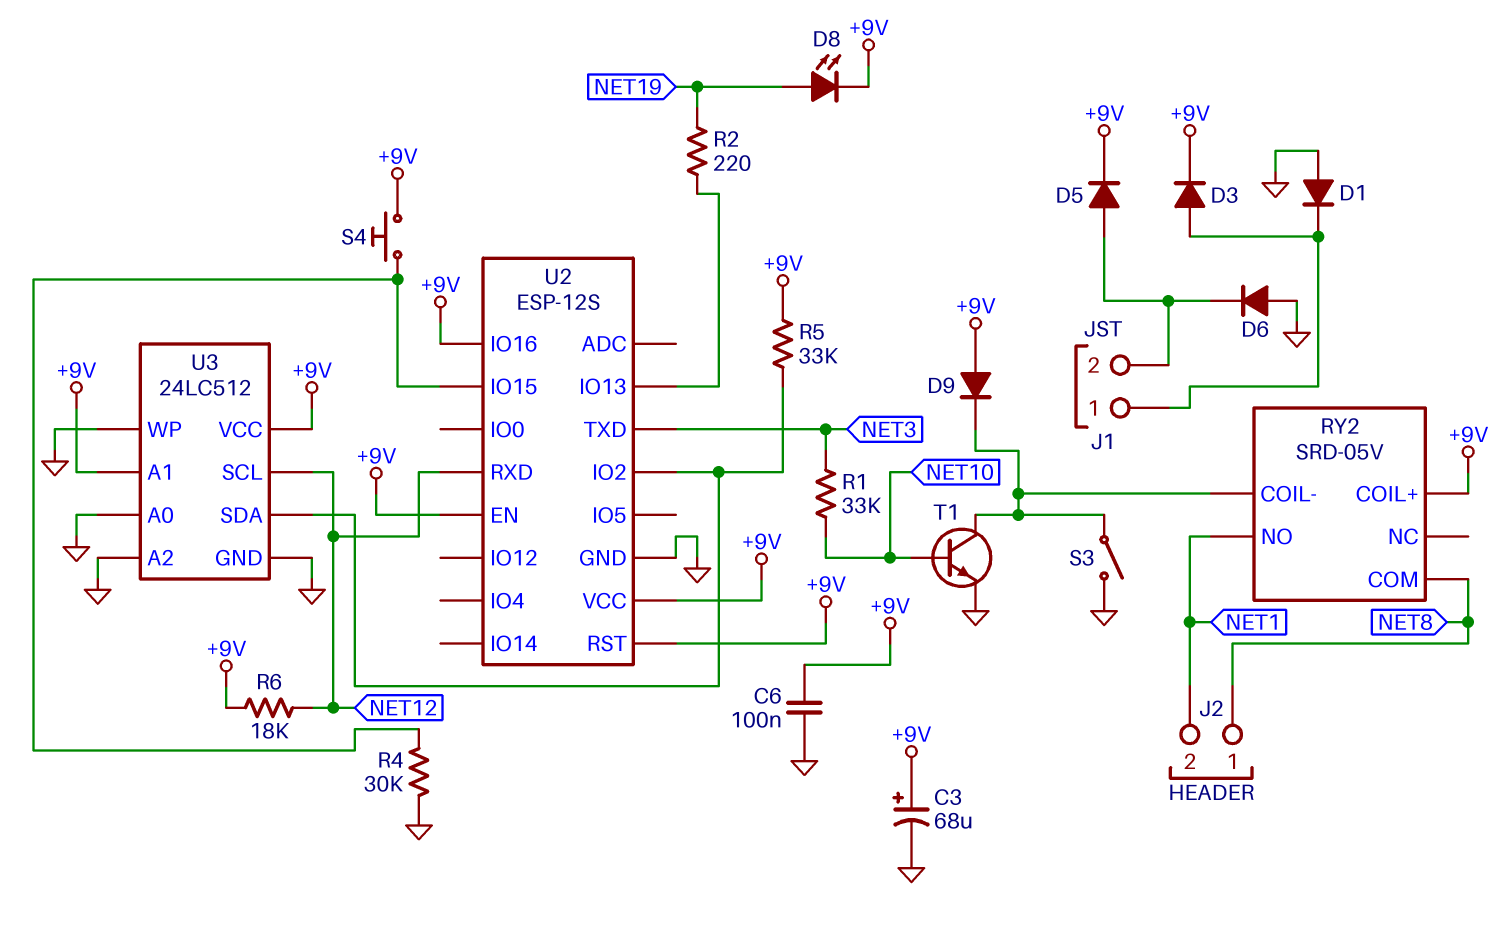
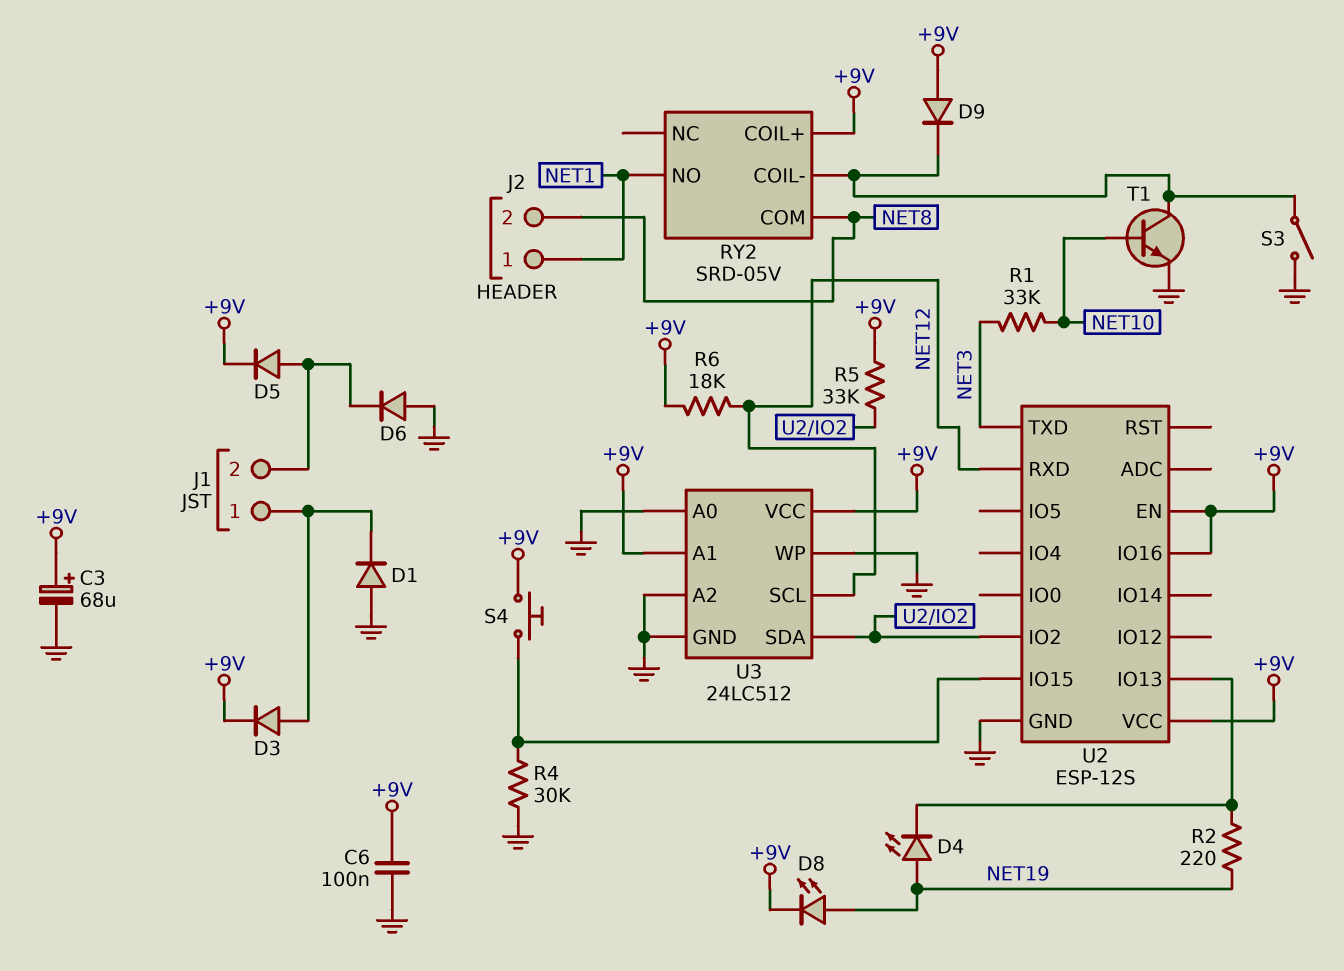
D4: none -> LED (A NET19, K U2/IO13)
J2 pin 1: NET8 -> NET1
J2 pin 2: NET1 -> NET8
U2 pin RST: +9V -> none

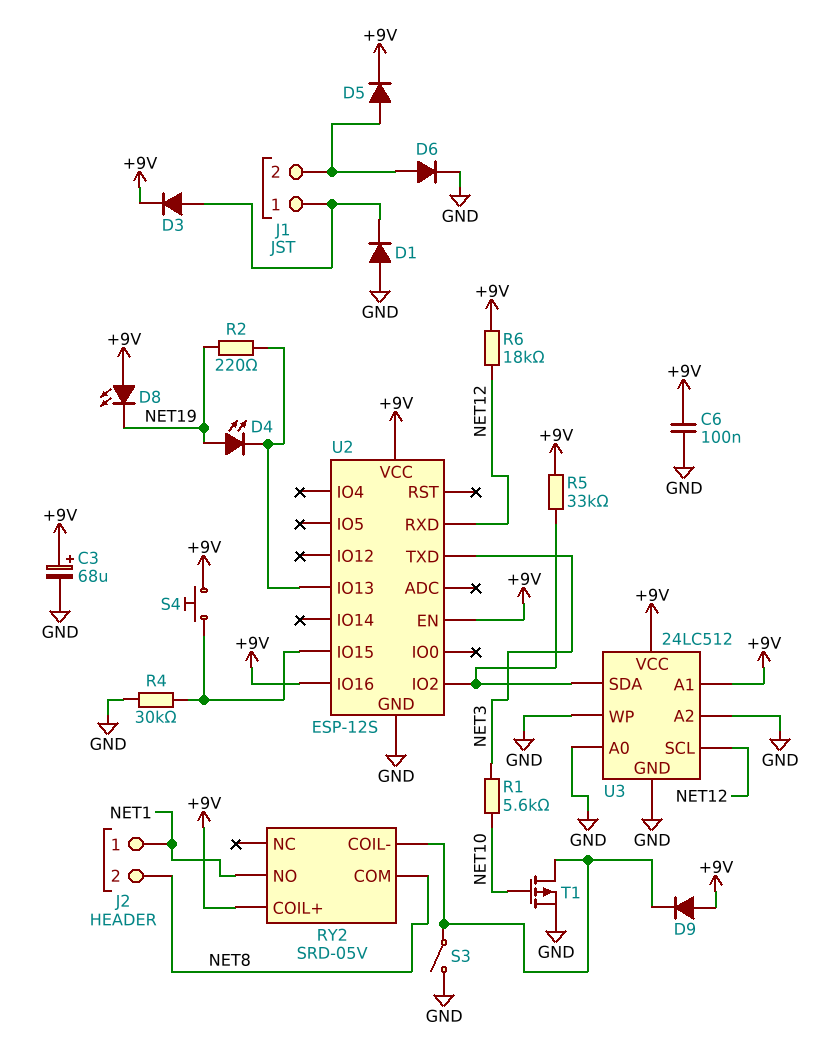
D6: diode (A GND, K J1/2) -> diode (A J1/2, K GND)
D8: LED (A NET19, K +9V) -> LED (A +9V, K NET19)
R1: 33k (NET3, NET10) -> 5.6k (NET3, NET10)
T1: NPN (B NET10, C RY2/COIL-, E GND) -> PMOS (G NET10, D RY2/COIL-, S GND)

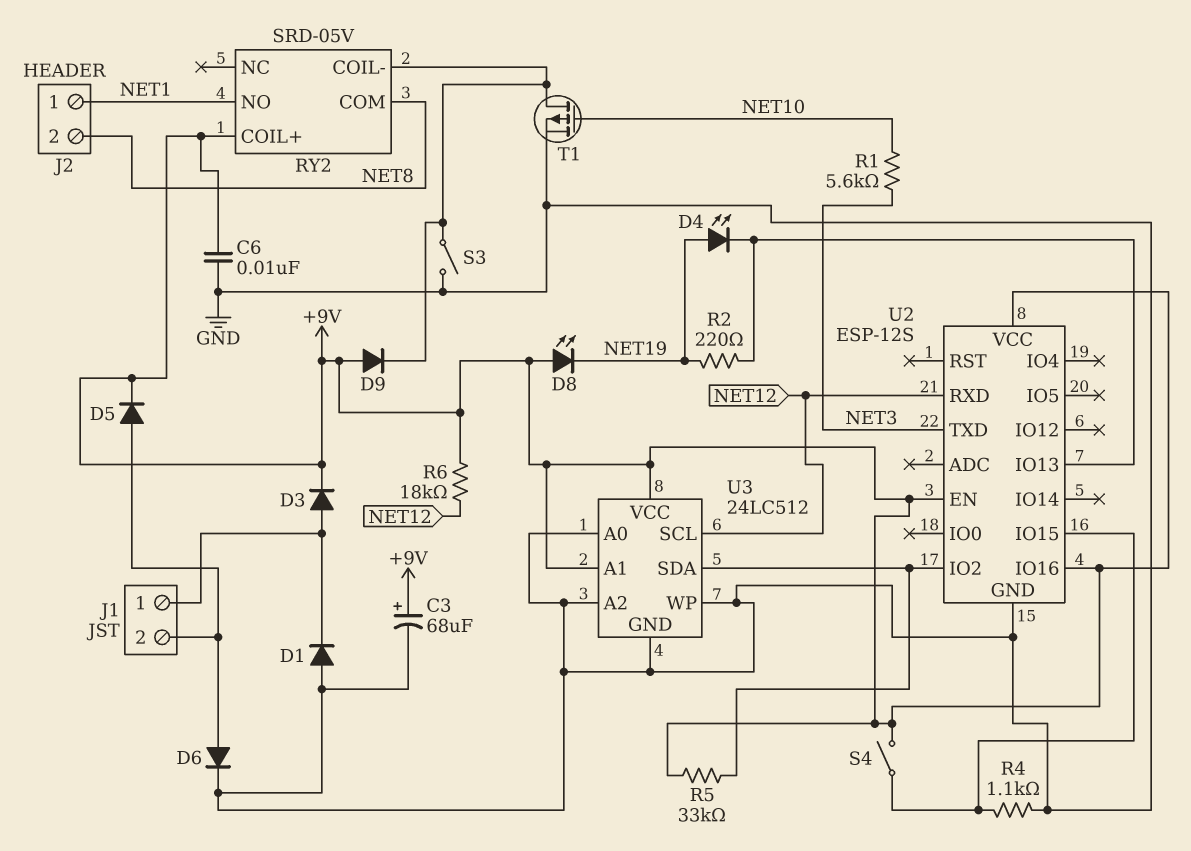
C6: 100nF (+9V, GND) -> 10nF (+9V, GND)
R4: 30k (GND, U2/IO15) -> 1.1k (GND, U2/IO15)
S4: button (+9V, U2/IO15) -> switch (+9V, U2/IO15)

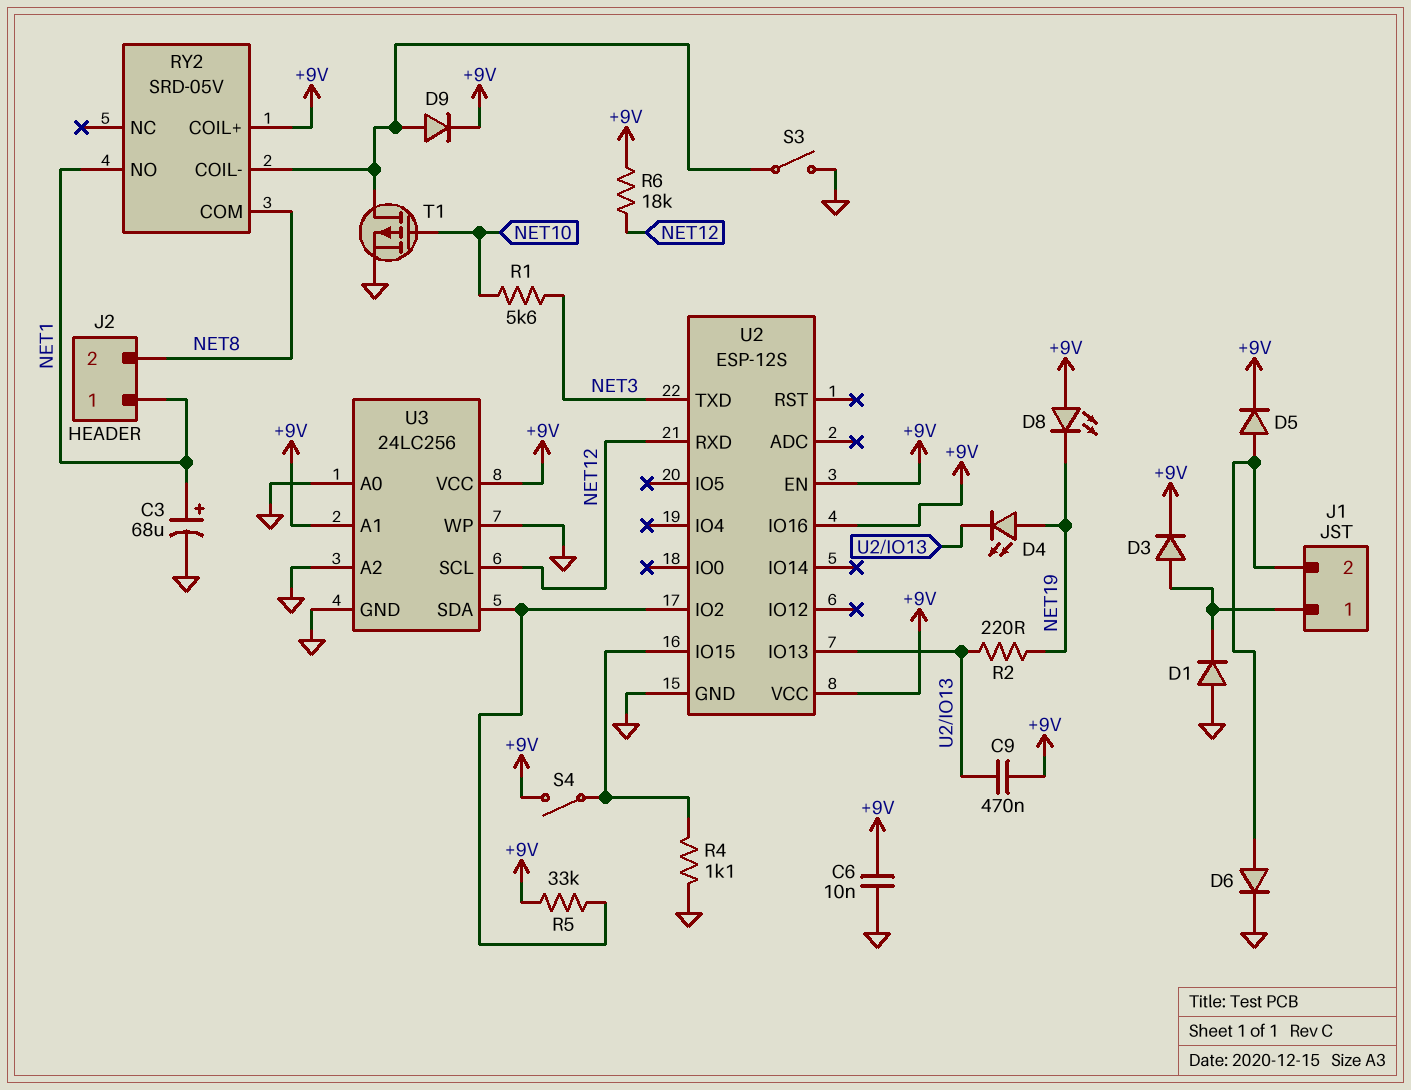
C3: 68uF (plus +9V, minus GND) -> 68uF (plus NET1, minus GND)
C9: none -> 470nF (+9V, U2/IO13)
D9: diode (A +9V, K RY2/COIL-) -> diode (A RY2/COIL-, K +9V)
U3: 24LC512 -> 24LC256

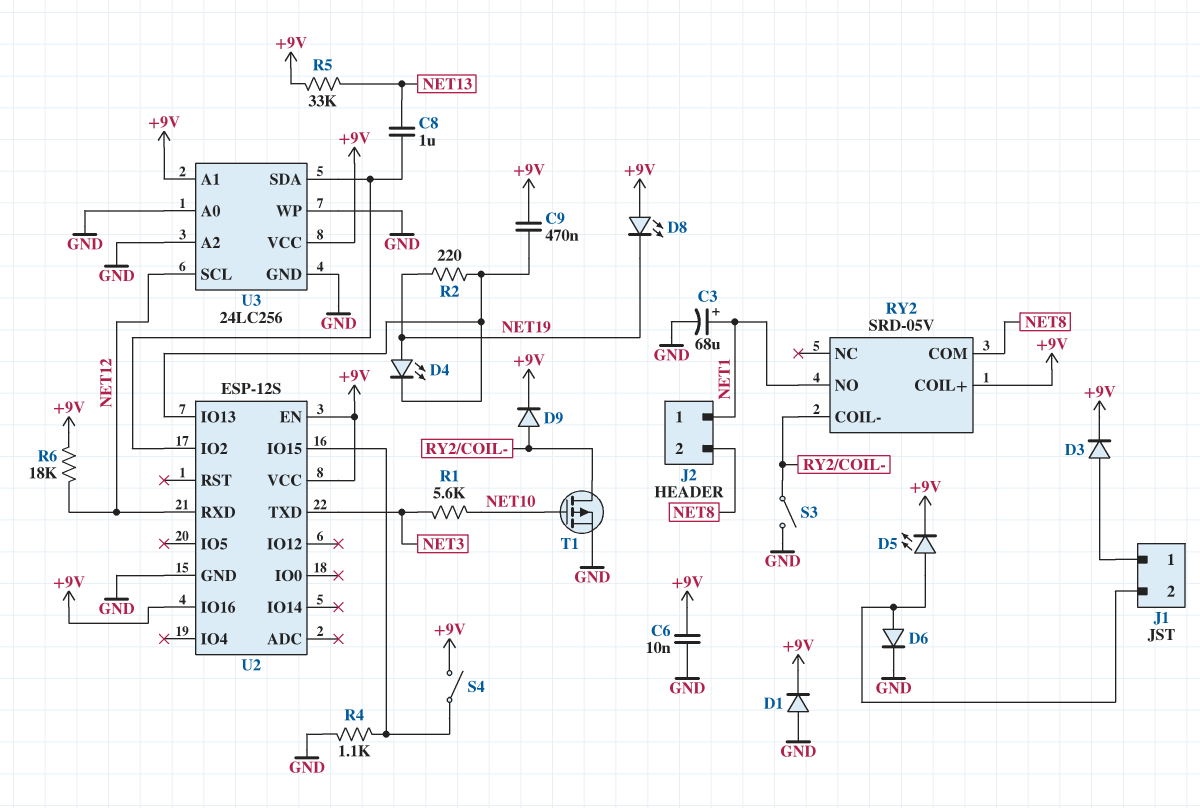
C8: none -> 1uF (NET13, U2/IO2)
D1: diode (A GND, K J1/1) -> diode (A GND, K +9V)
D5: diode (A J1/2, K +9V) -> LED (A J1/2, K +9V)
R5: 33k (+9V, U2/IO2) -> 33k (+9V, NET13)

